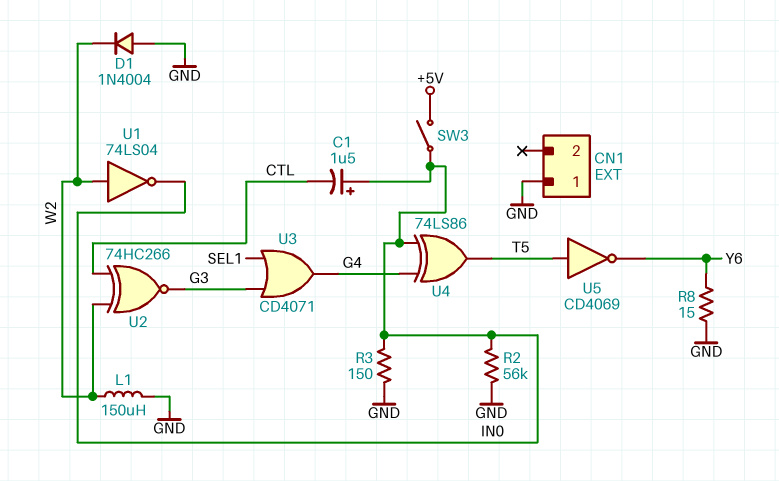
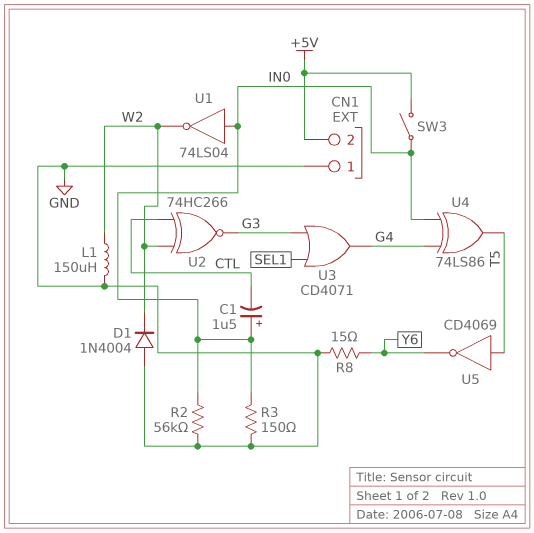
CN1 pin 2: none -> +5V
U1: NOT 74LS04 (in W2, out IN0) -> NOT 74LS04 (in IN0, out W2)

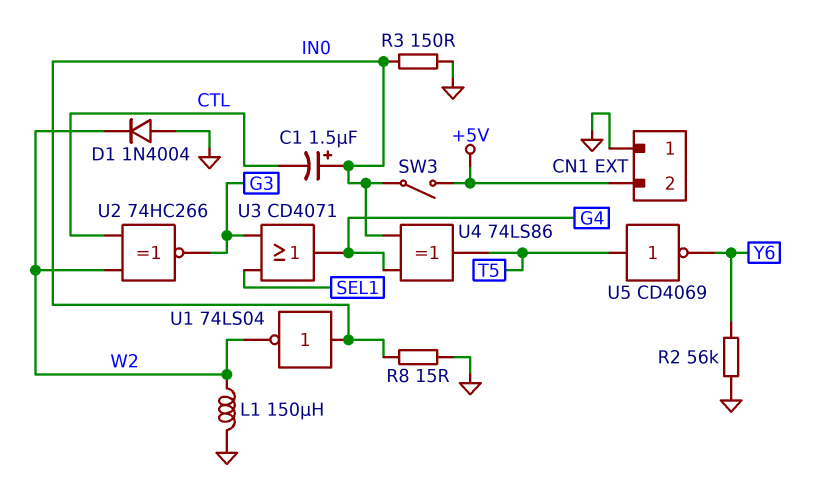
R2: 56k (GND, IN0) -> 56k (GND, Y6)
R8: 15 (GND, Y6) -> 15 (GND, IN0)

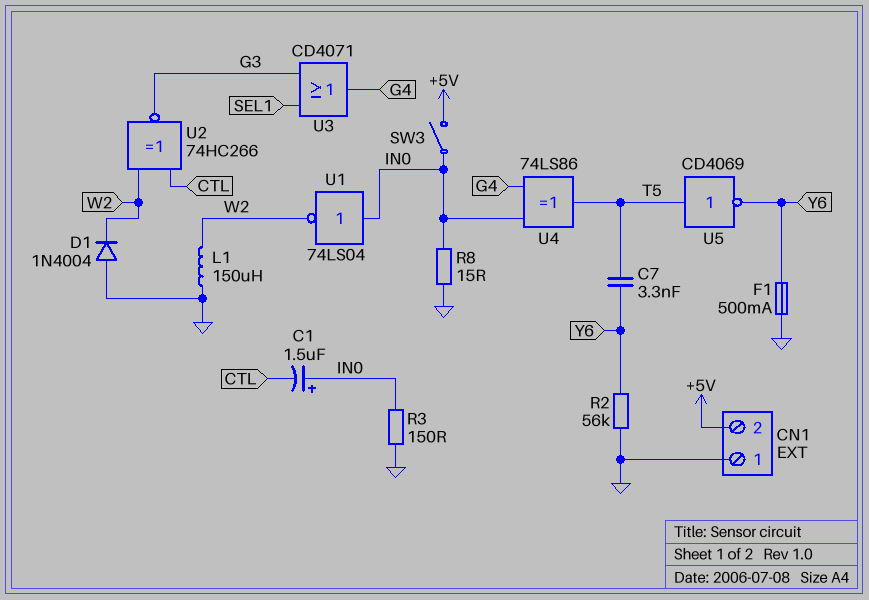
C7: none -> 3.3nF (T5, Y6)
F1: none -> 500mA (GND, Y6)

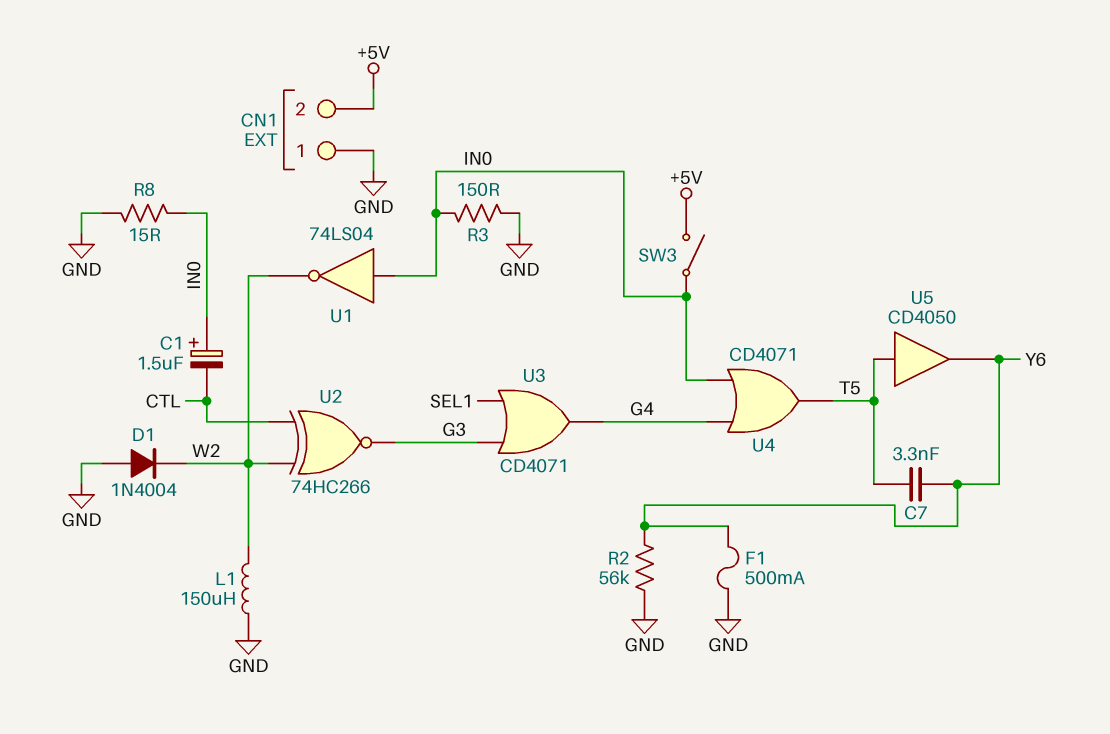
U4: XOR 74LS86 (in G4, in IN0, out T5) -> OR CD4071 (in G4, in IN0, out T5)
U5: NOT CD4069 (in T5, out Y6) -> buffer CD4050 (in T5, out Y6)

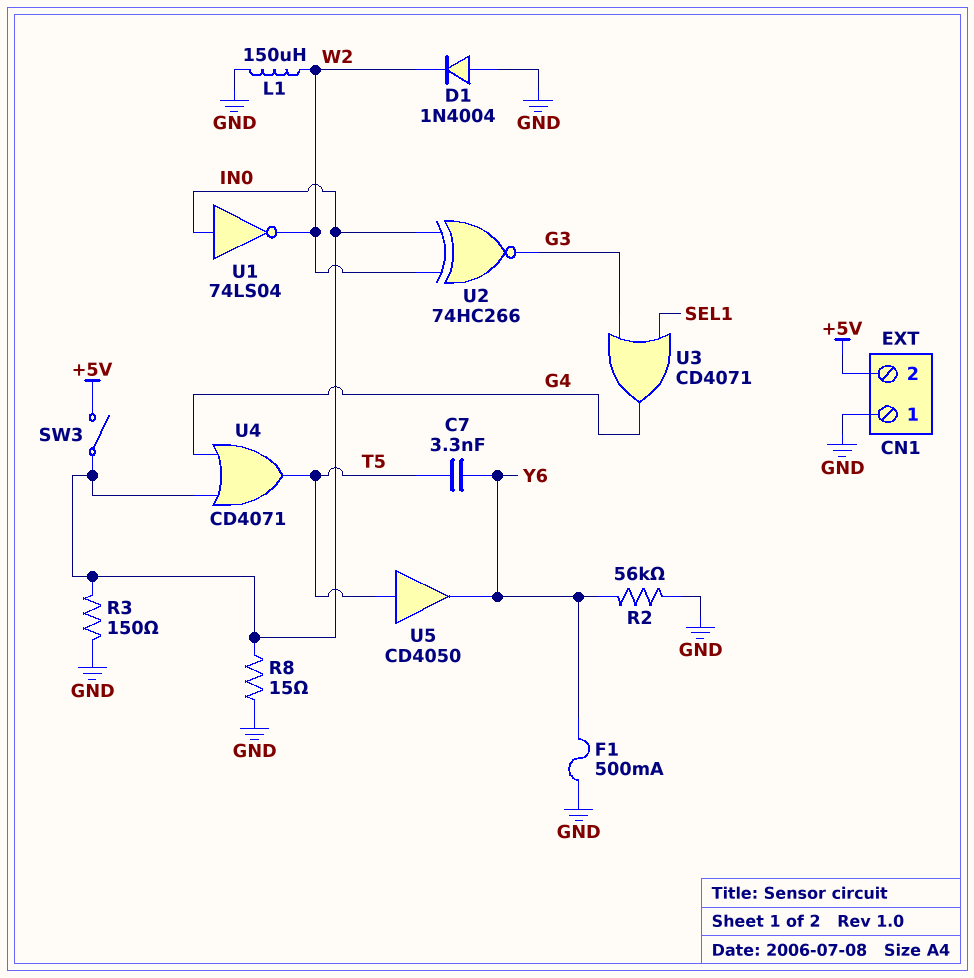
C1: 1.5uF (plus IN0, minus CTL) -> none
U2: XNOR 74HC266 (in CTL, in W2, out G3) -> XNOR 74HC266 (in IN0, in W2, out G3)

